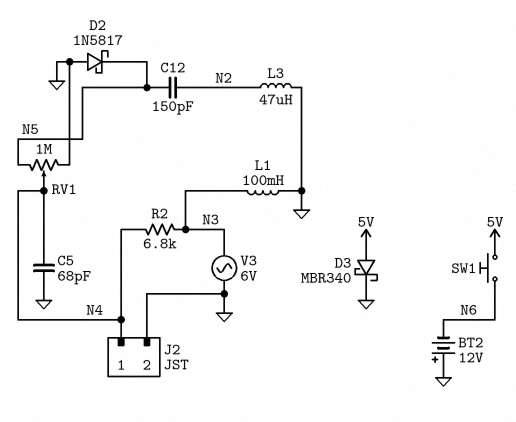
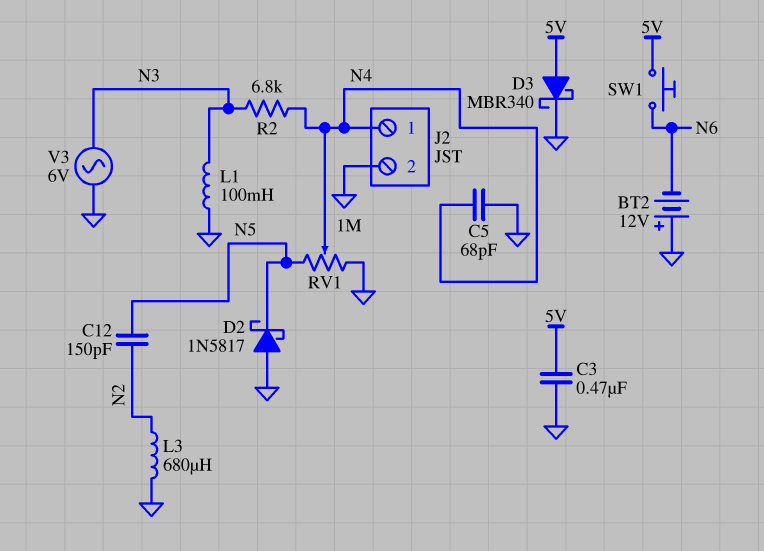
C3: none -> 470nF (5V, GND)
L3: 47uH (GND, N2) -> 680uH (GND, N2)

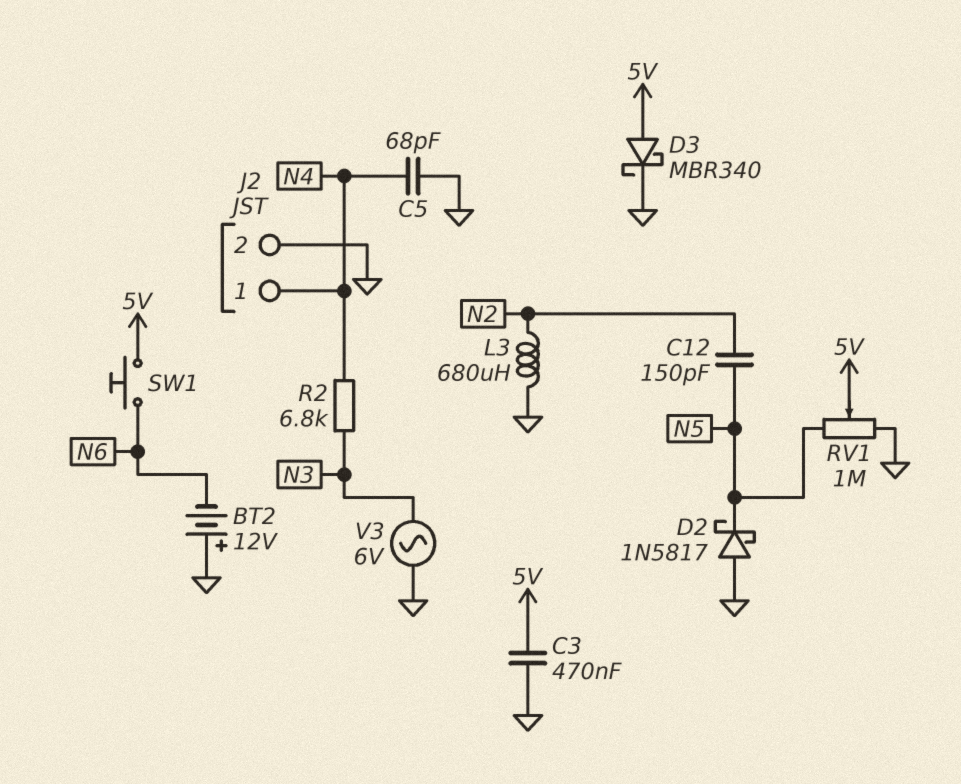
L1: 100mH (GND, N3) -> none
RV1: 1M (GND, N5, wiper N4) -> 1M (GND, N5, wiper 5V)

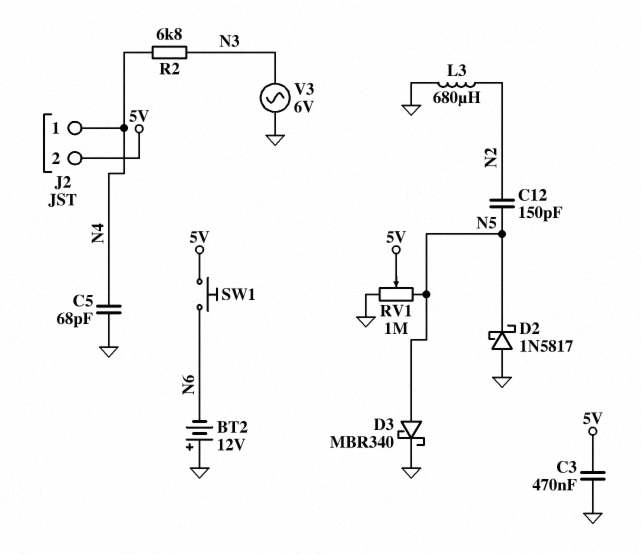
D3: schottky MBR340 (A 5V, K GND) -> schottky MBR340 (A N5, K GND)
J2 pin 2: GND -> 5V

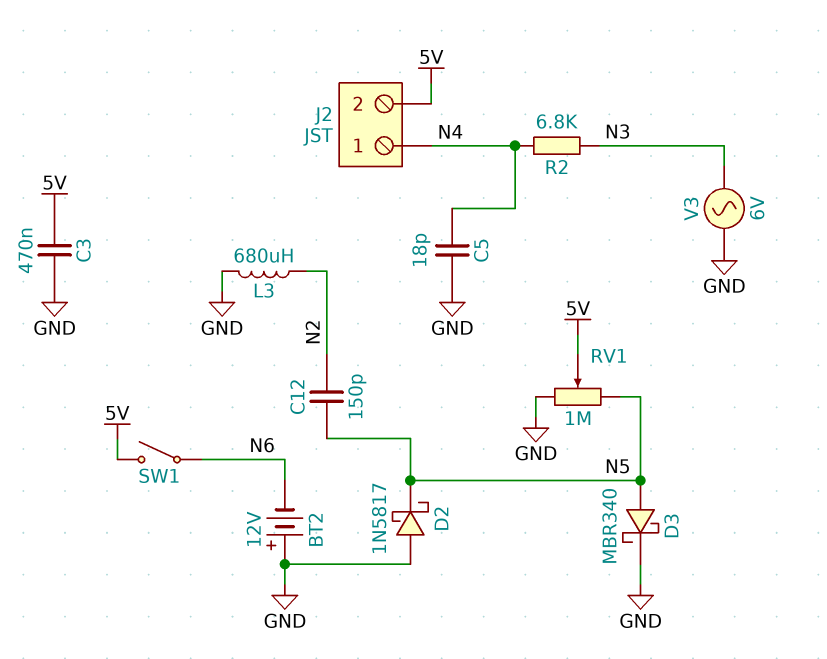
C5: 68pF (GND, N4) -> 18pF (GND, N4)
SW1: button (5V, N6) -> switch (5V, N6)

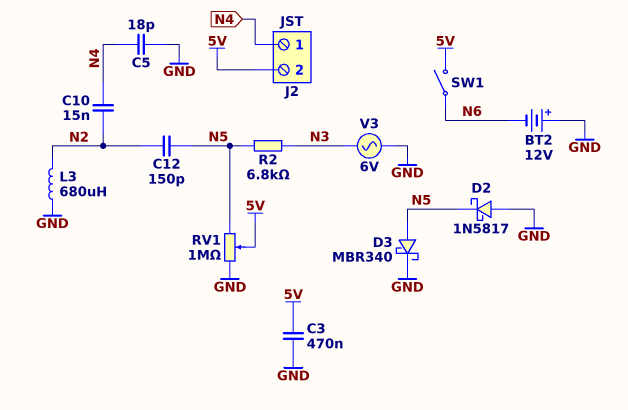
C10: none -> 15nF (N2, N4)
R2: 6.8k (N3, N4) -> 6.8k (N3, N5)

